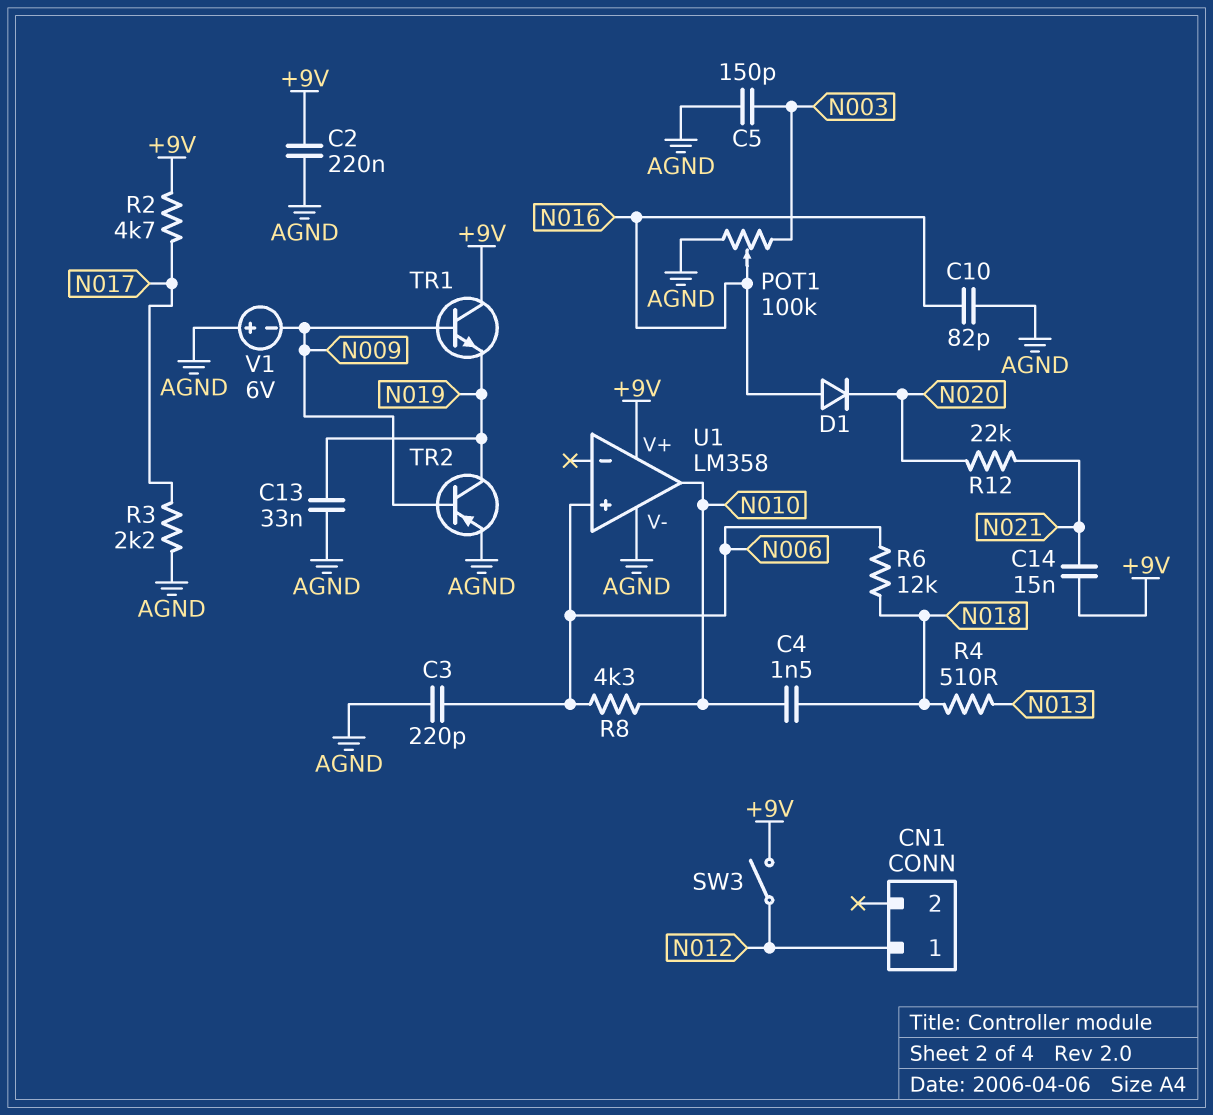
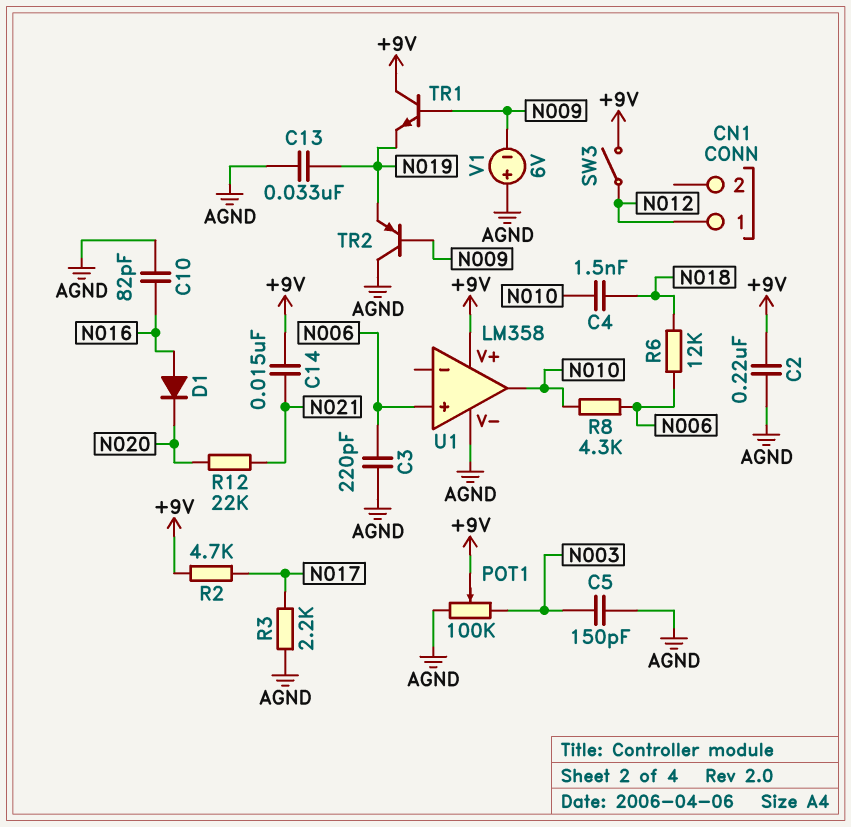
POT1: 100k (AGND, N003, wiper N016) -> 100k (AGND, N003, wiper +9V)
R4: 510 (N013, N018) -> none
TR2: PNP (B N009, C N019, E AGND) -> PNP (B N009, C AGND, E N019)

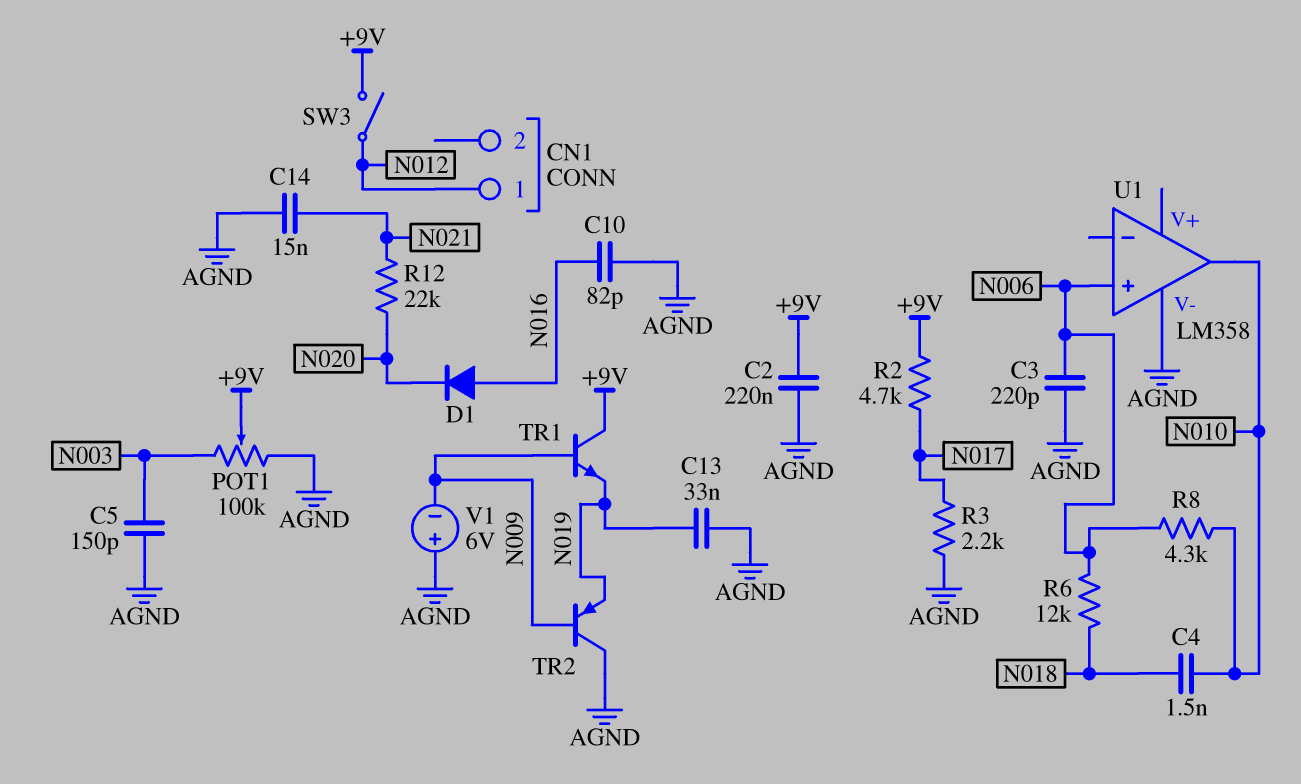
C14: 15nF (+9V, N021) -> 15nF (AGND, N021)
U1 pin V+: +9V -> none

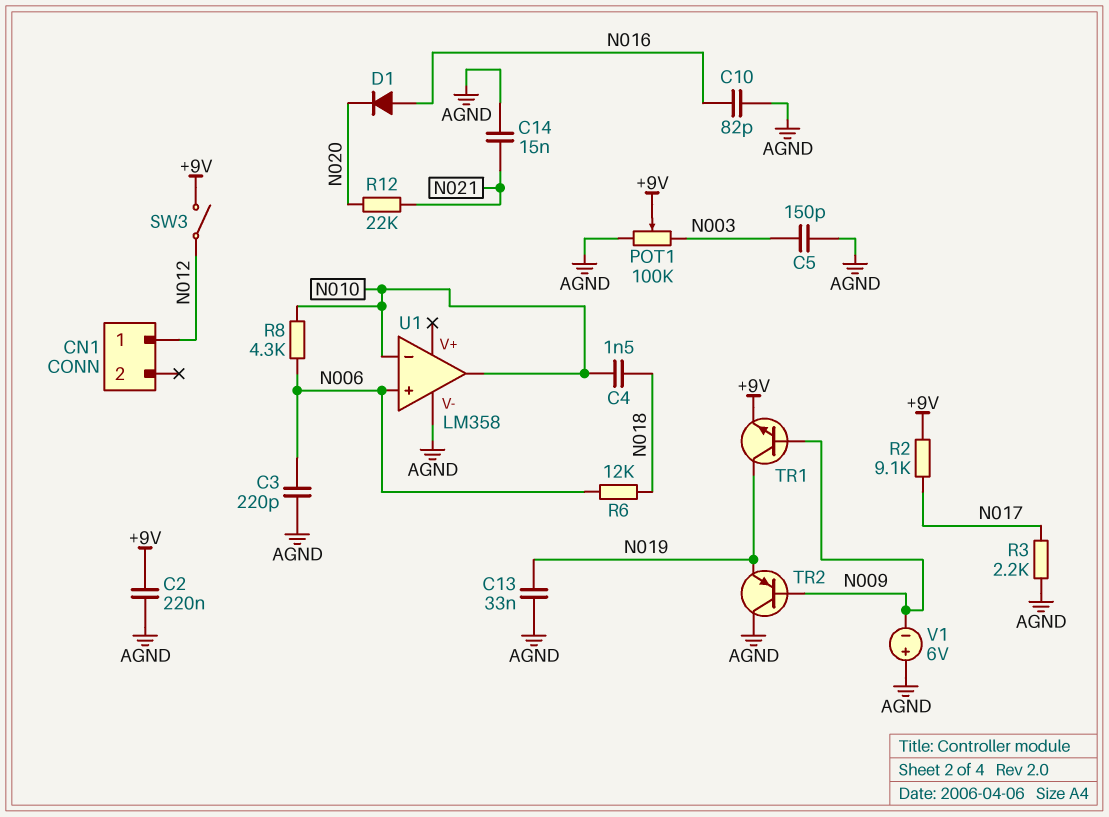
R2: 4.7k (+9V, N017) -> 9.1k (+9V, N017)
TR1: NPN (B N009, C +9V, E N019) -> NPN (B N009, C N019, E +9V)
U1 pin in-: none -> N010

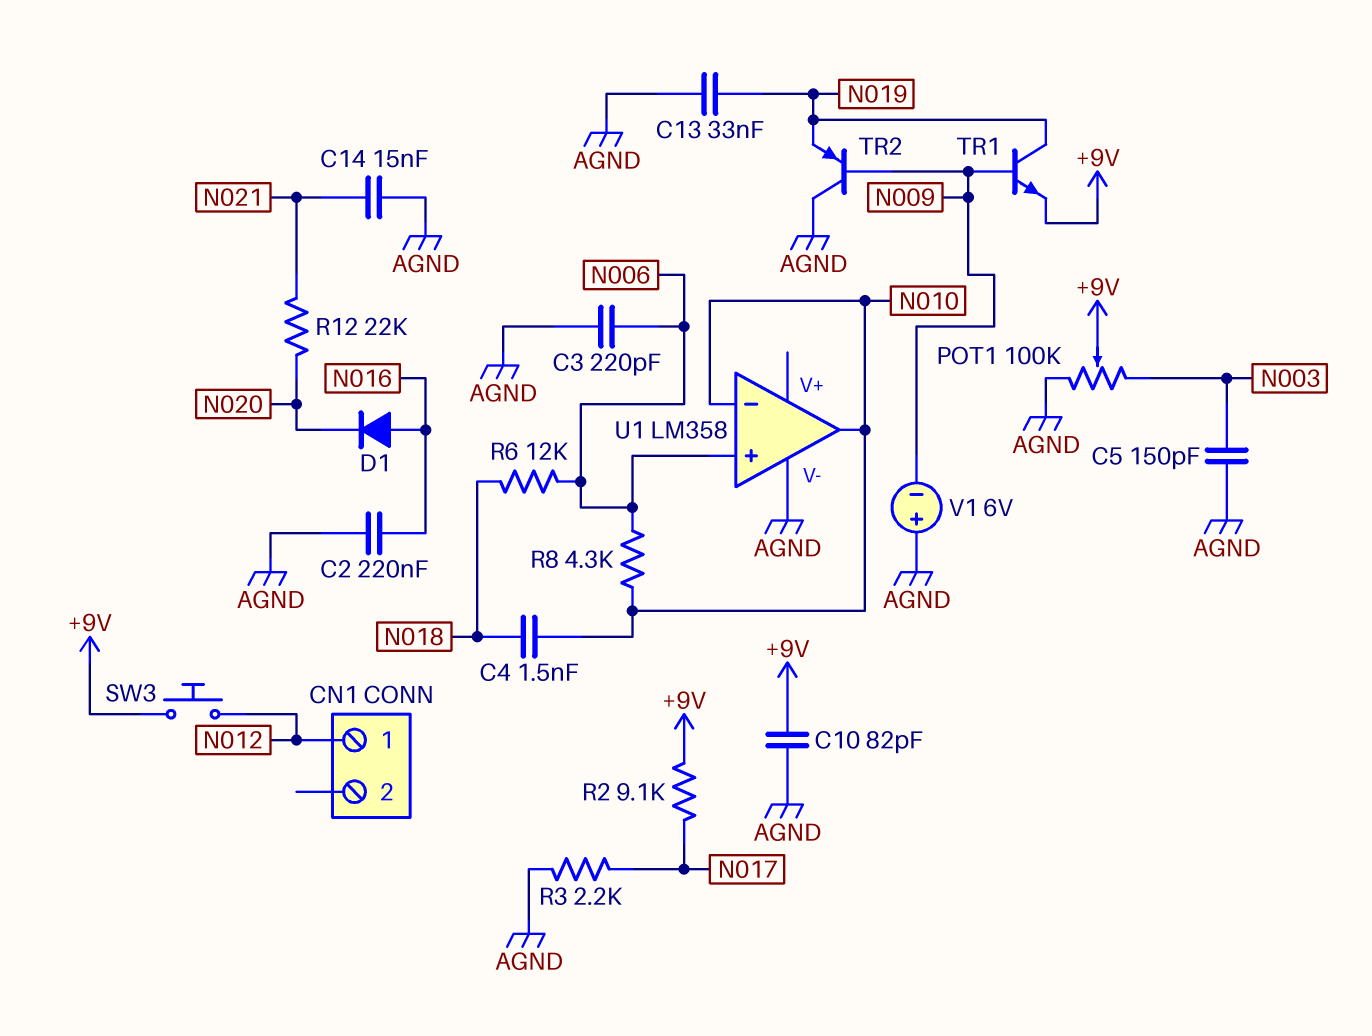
C2: 220nF (+9V, AGND) -> 220nF (AGND, N016)
C10: 82pF (AGND, N016) -> 82pF (+9V, AGND)
SW3: switch (+9V, N012) -> button (+9V, N012)

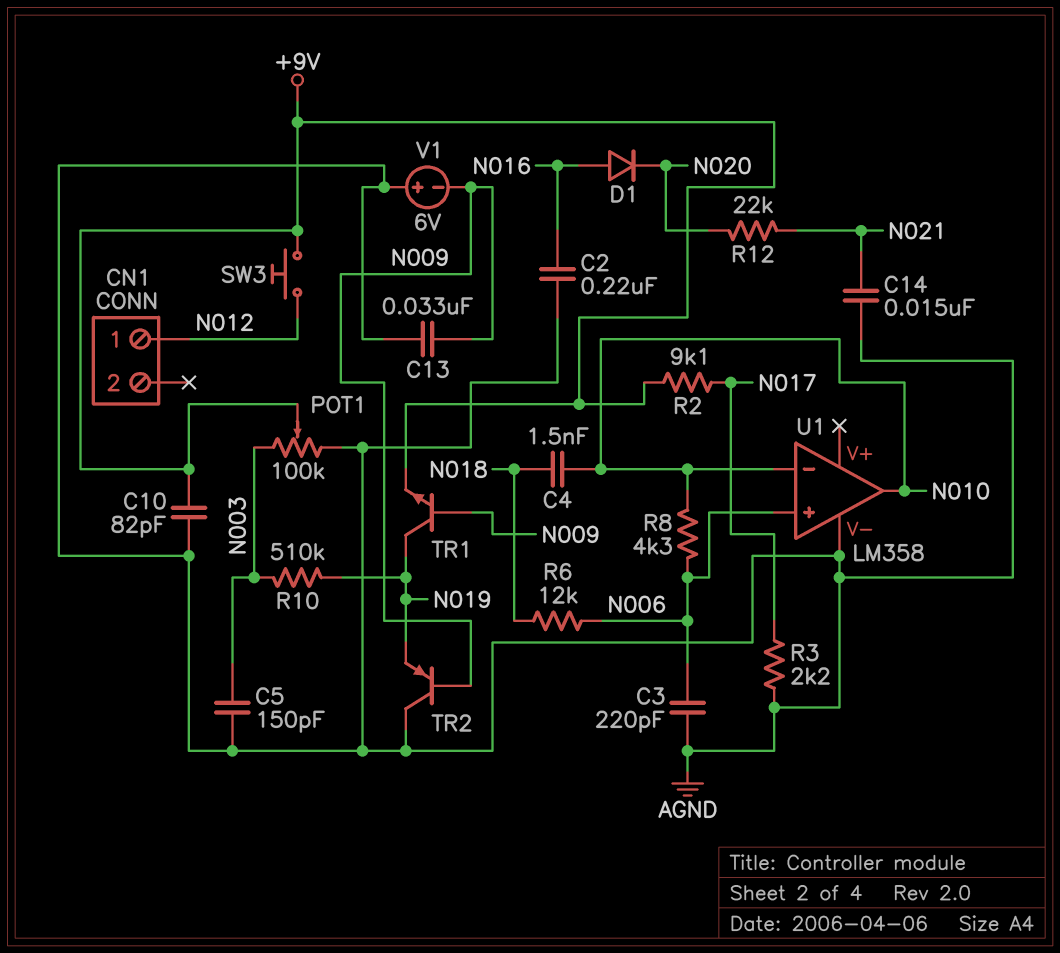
C13: 33nF (AGND, N019) -> 33nF (AGND, N009)
R10: none -> 510k (N003, N019)

